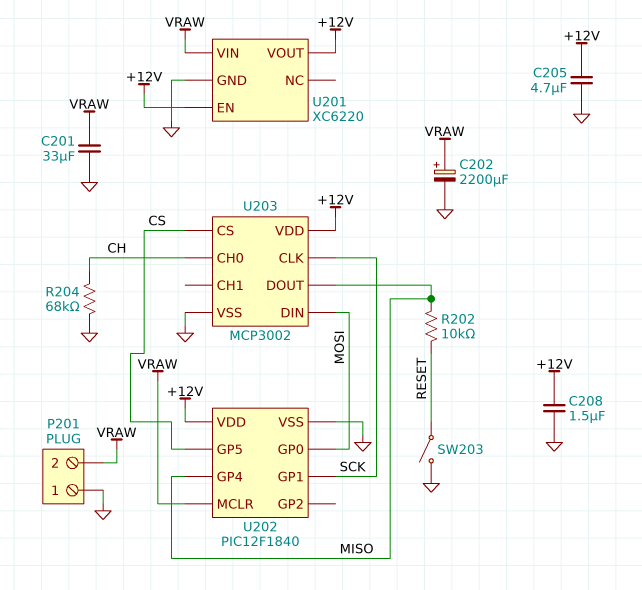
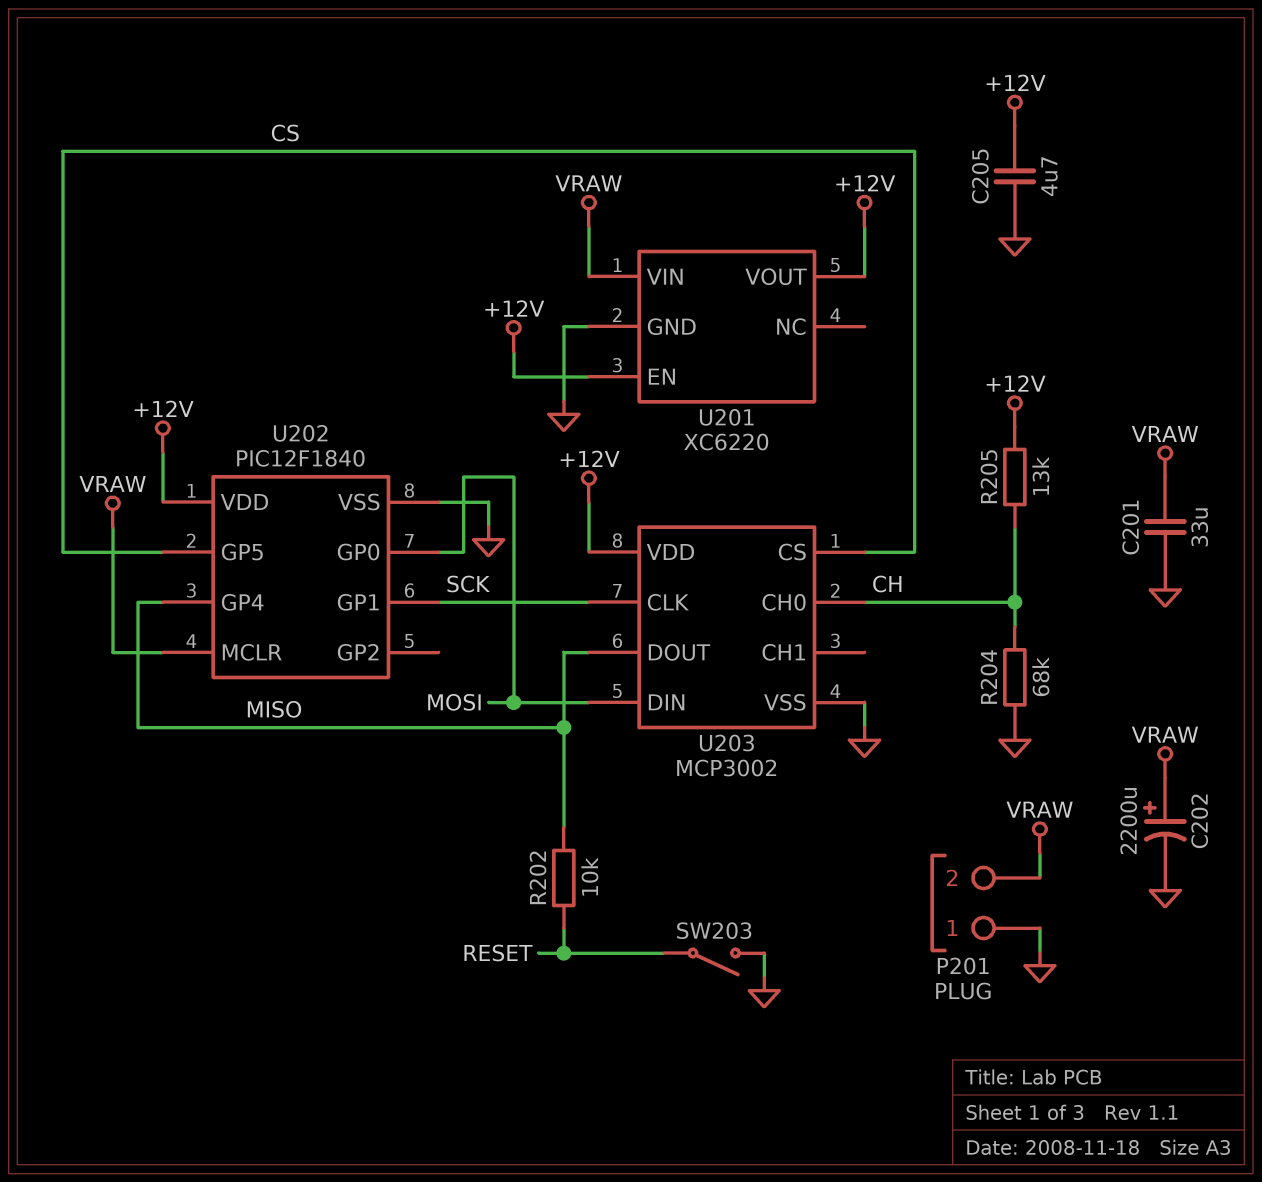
C208: 1.5uF (+12V, GND) -> none
R205: none -> 13k (+12V, CH)

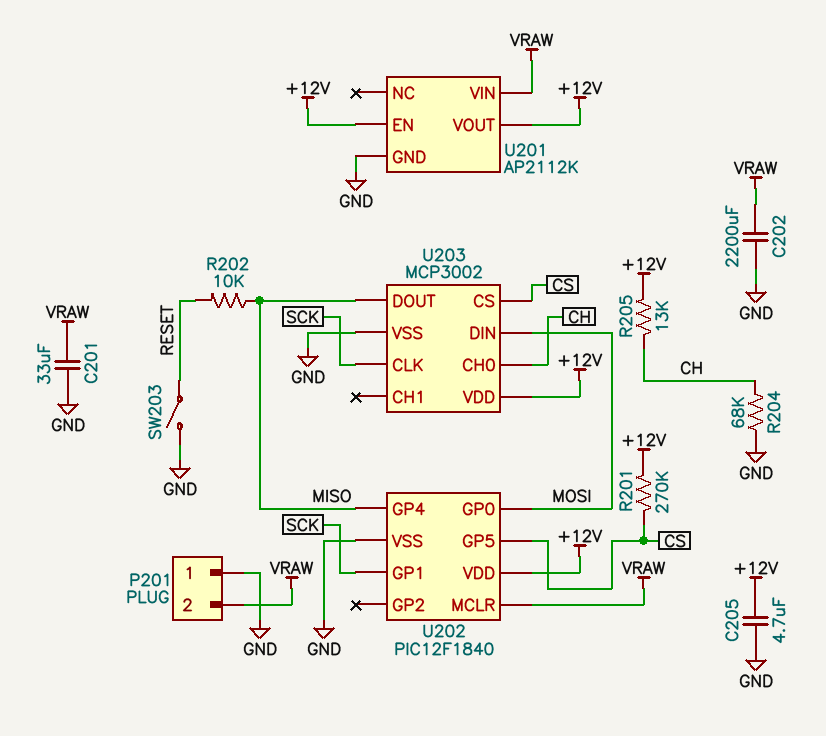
C202: 2200uF (plus VRAW, minus GND) -> 2200uF (GND, VRAW)
R201: none -> 270k (+12V, CS)
U201: XC6220 -> AP2112K

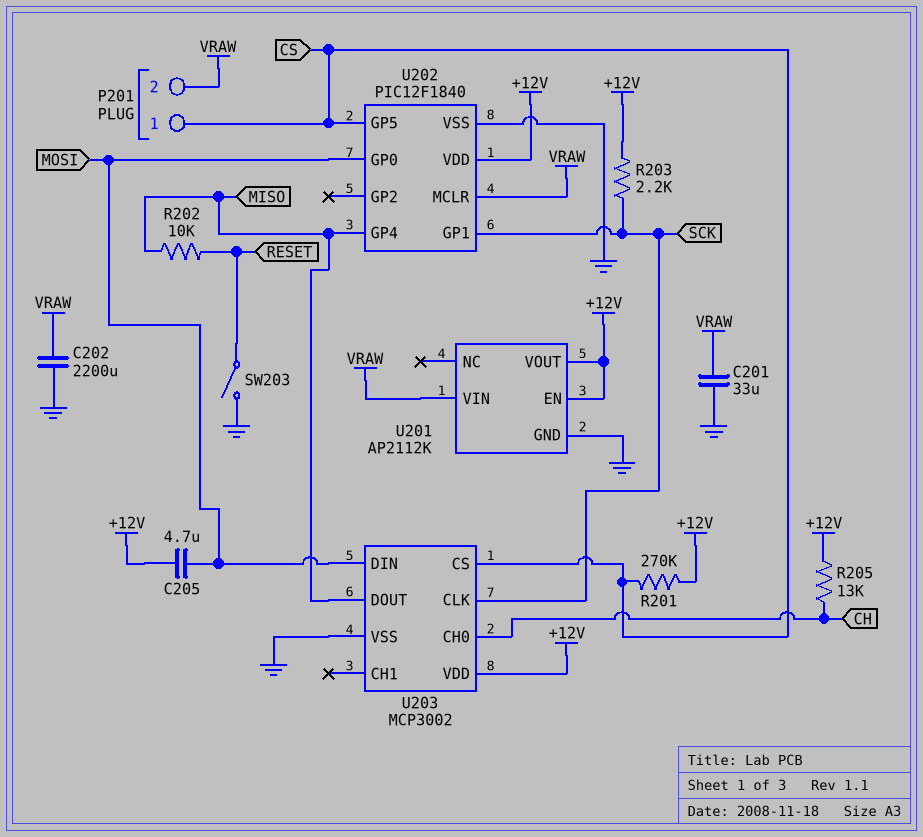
C205: 4.7uF (+12V, GND) -> 4.7uF (+12V, MOSI)
P201 pin 1: GND -> CS
R203: none -> 2.2k (+12V, SCK)
R204: 68k (CH, GND) -> none

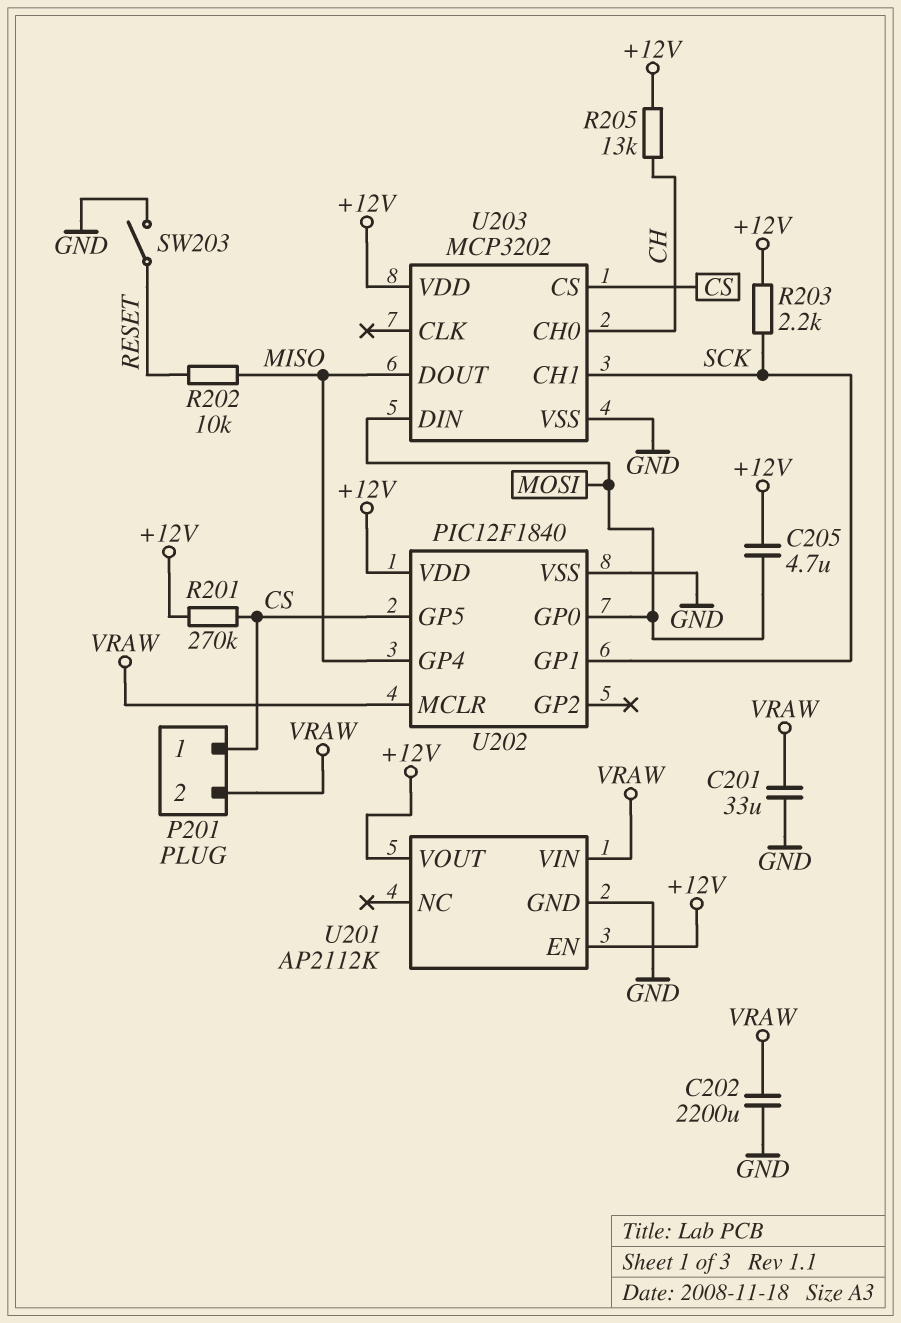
U203: MCP3002 -> MCP3202
U203 pin CH1: none -> SCK
U203 pin CLK: SCK -> none

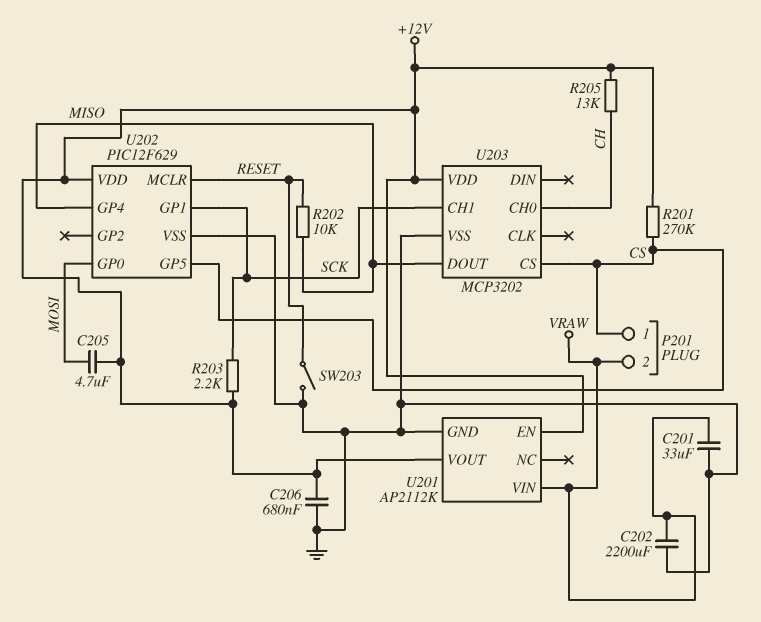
C206: none -> 680nF (+12V, GND)
U202: PIC12F1840 -> PIC12F629
U202 pin MCLR: VRAW -> RESET
U203 pin DIN: MOSI -> none

